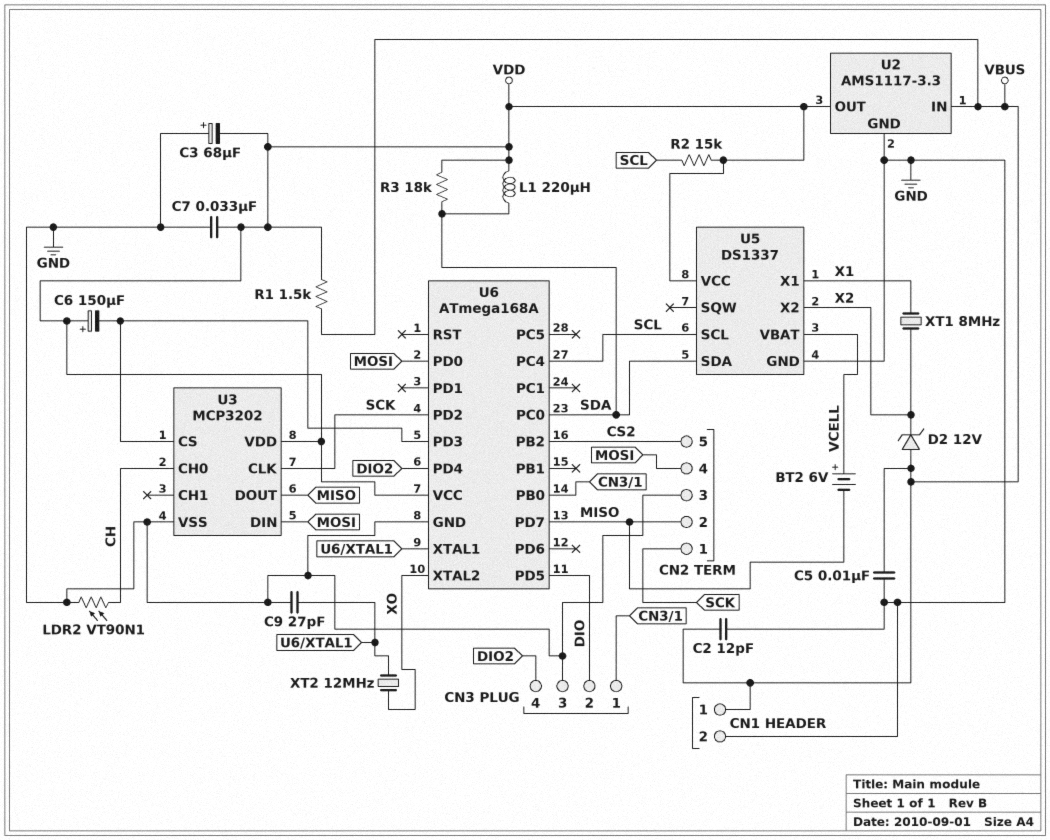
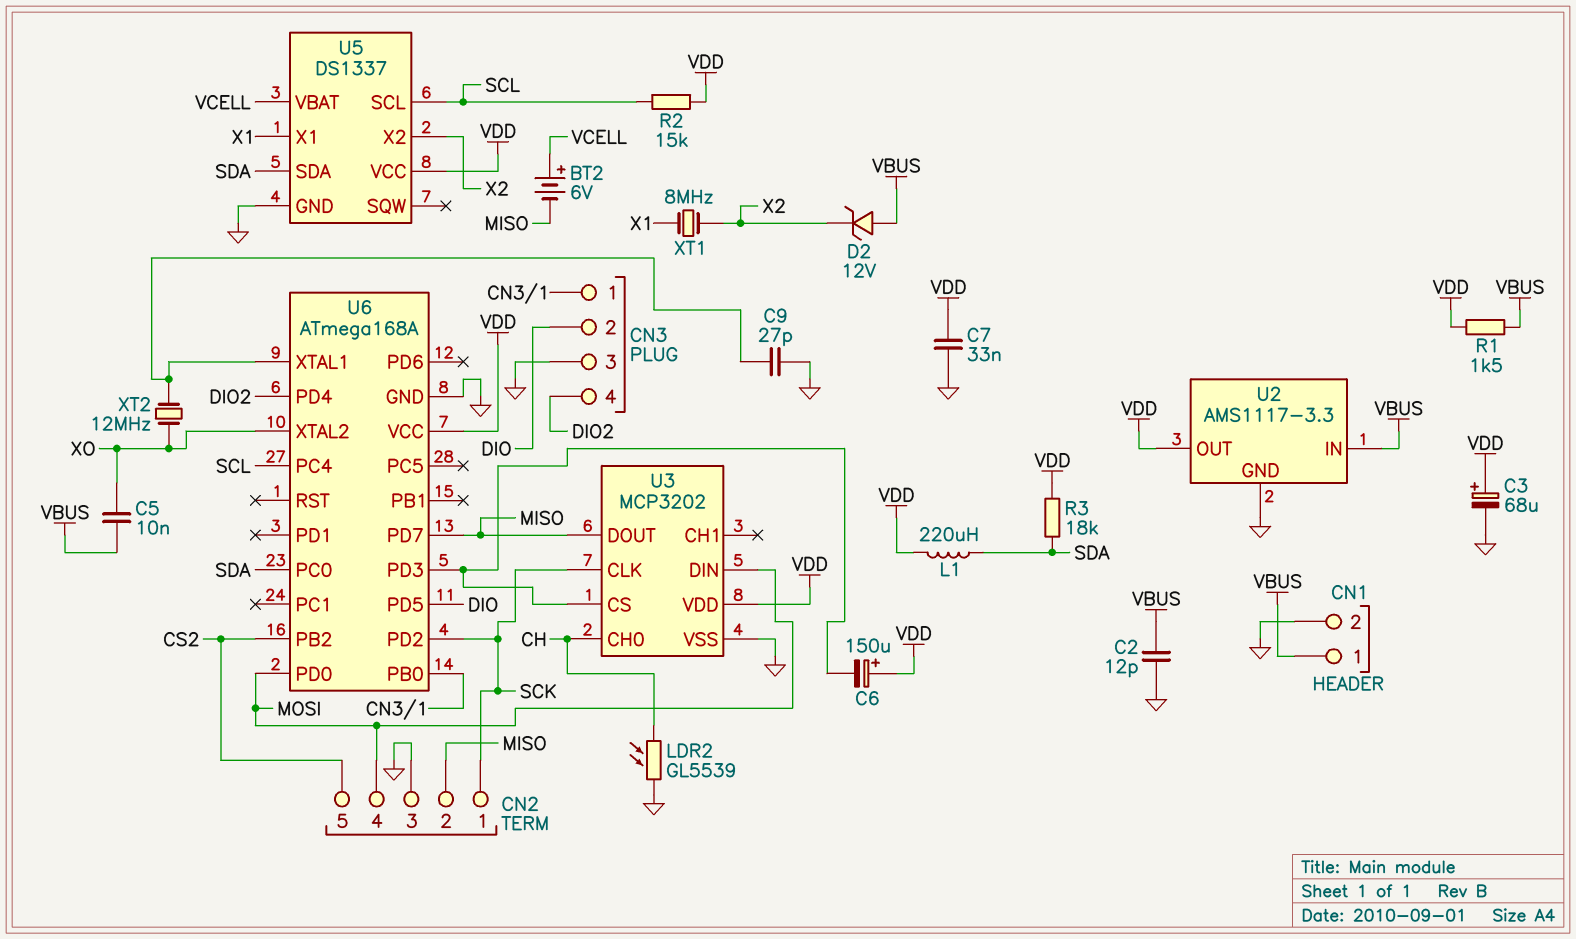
C3: 68uF (plus GND, minus VDD) -> 68uF (plus VDD, minus GND)
C5: 10nF (GND, VBUS) -> 10nF (VBUS, XO)
LDR2: VT90N1 (CH, GND) -> GL5539 (CH, GND)

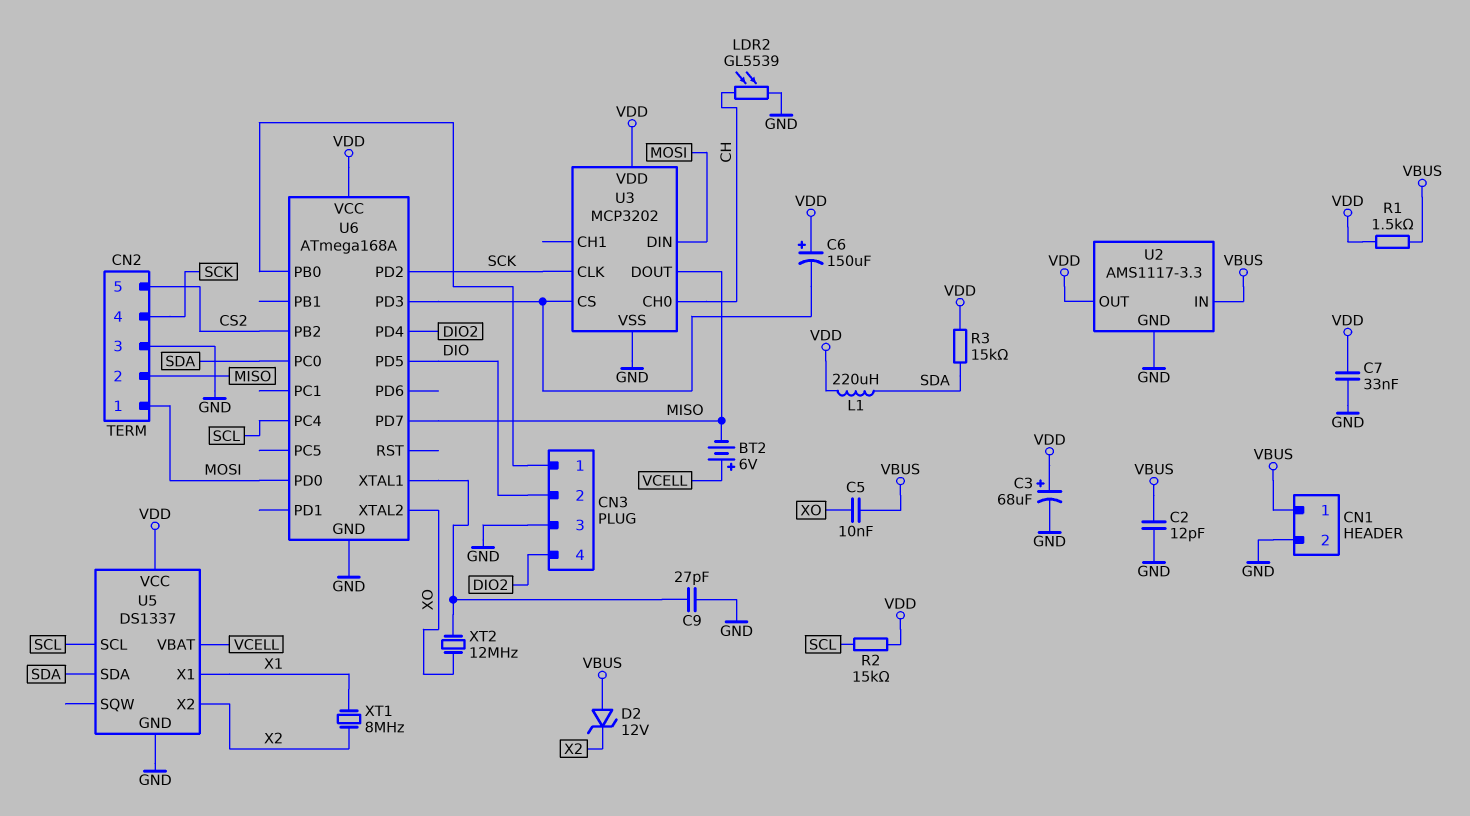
CN2 pin 1: SCK -> MOSI
CN2 pin 4: MOSI -> SCK
R3: 18k (SDA, VDD) -> 15k (SDA, VDD)

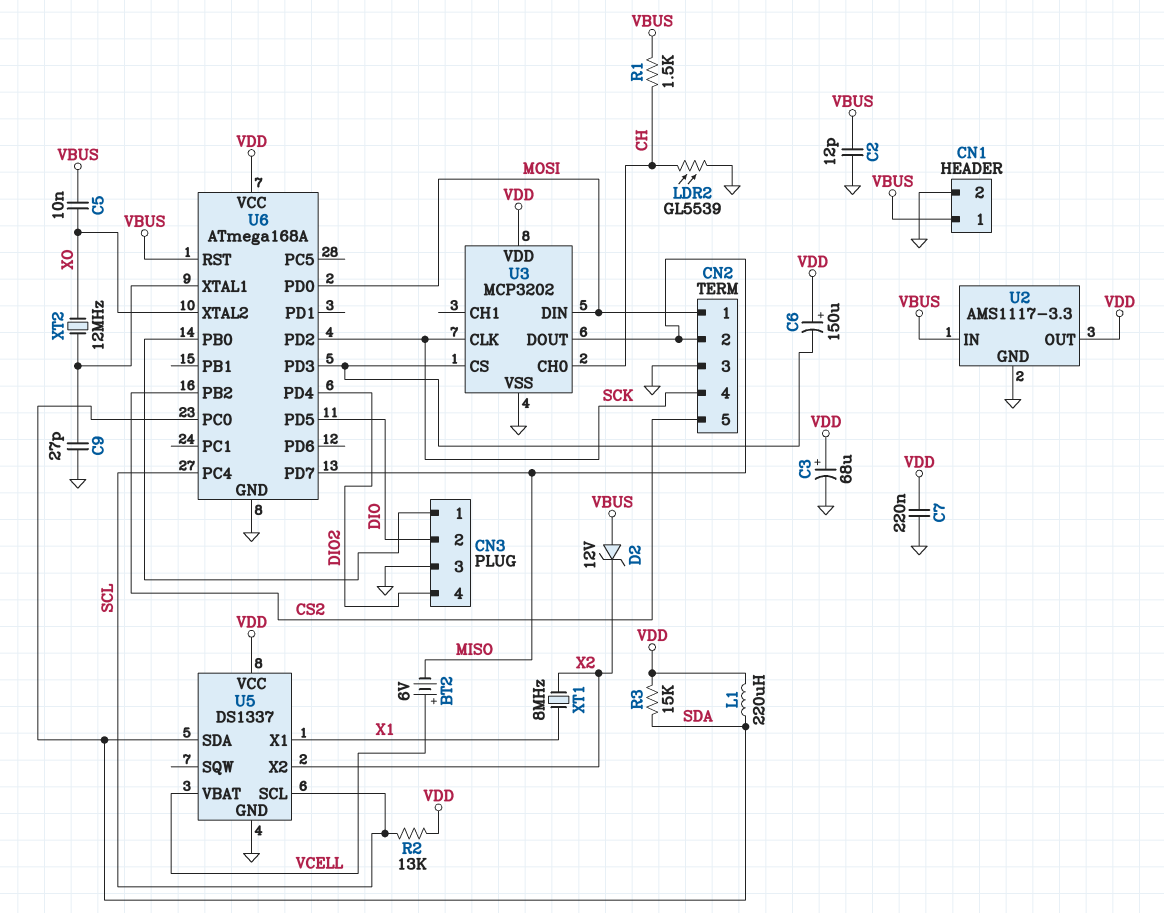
C7: 33nF (GND, VDD) -> 220nF (GND, VDD)
R1: 1.5k (VBUS, VDD) -> 1.5k (CH, VBUS)
R2: 15k (SCL, VDD) -> 13k (SCL, VDD)
U6 pin RST: none -> VBUS

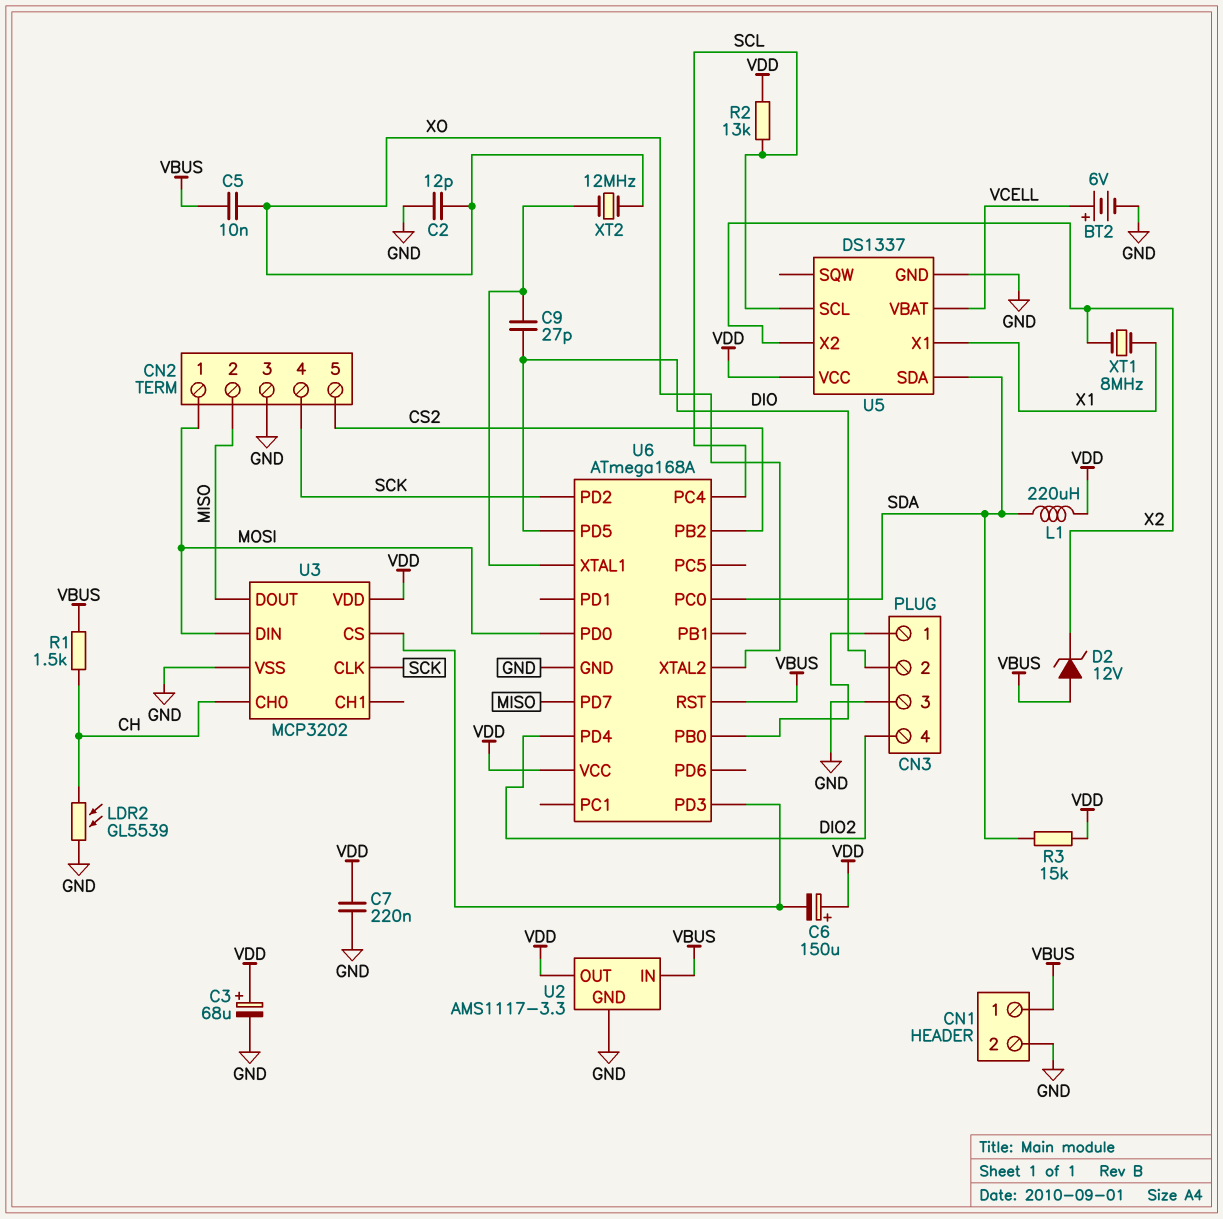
BT2: 6V (plus VCELL, minus MISO) -> 6V (plus VCELL, minus GND)
C2: 12pF (GND, VBUS) -> 12pF (GND, XO)
C9: 27pF (GND, U6/XTAL1) -> 27pF (DIO, U6/XTAL1)

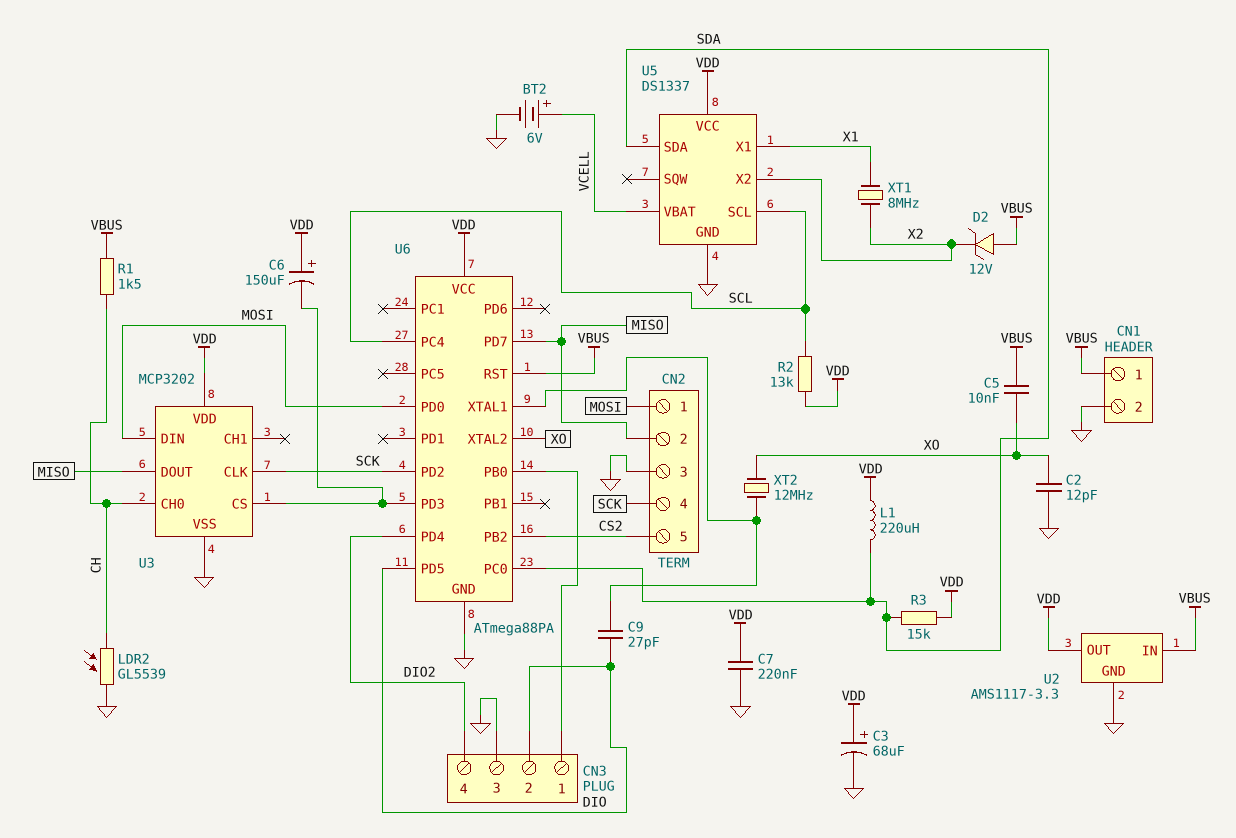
U6: ATmega168A -> ATmega88PA

